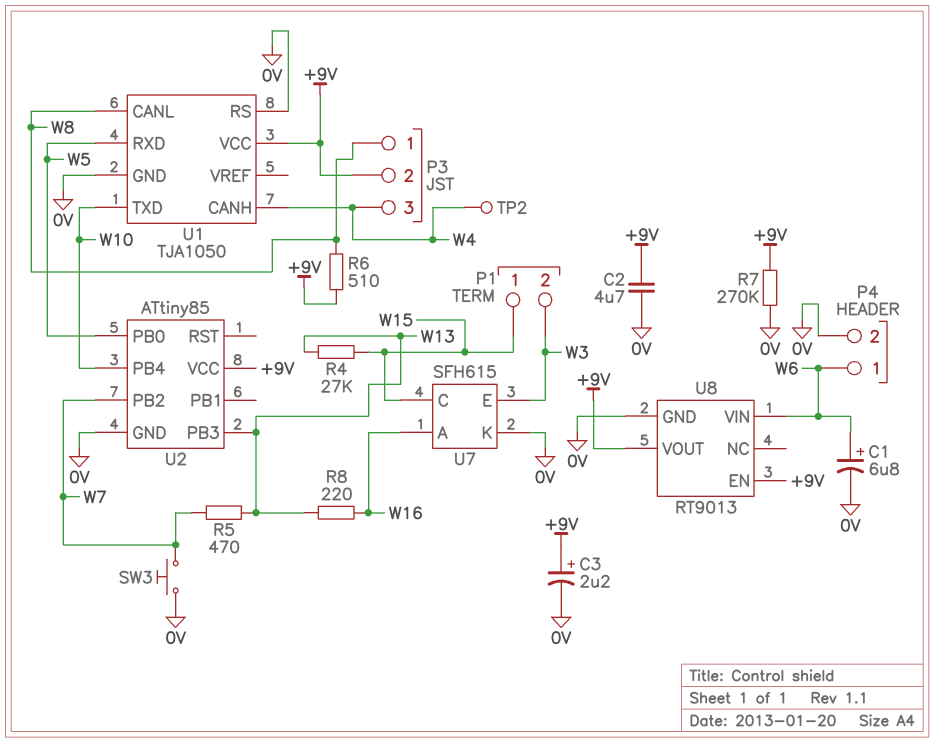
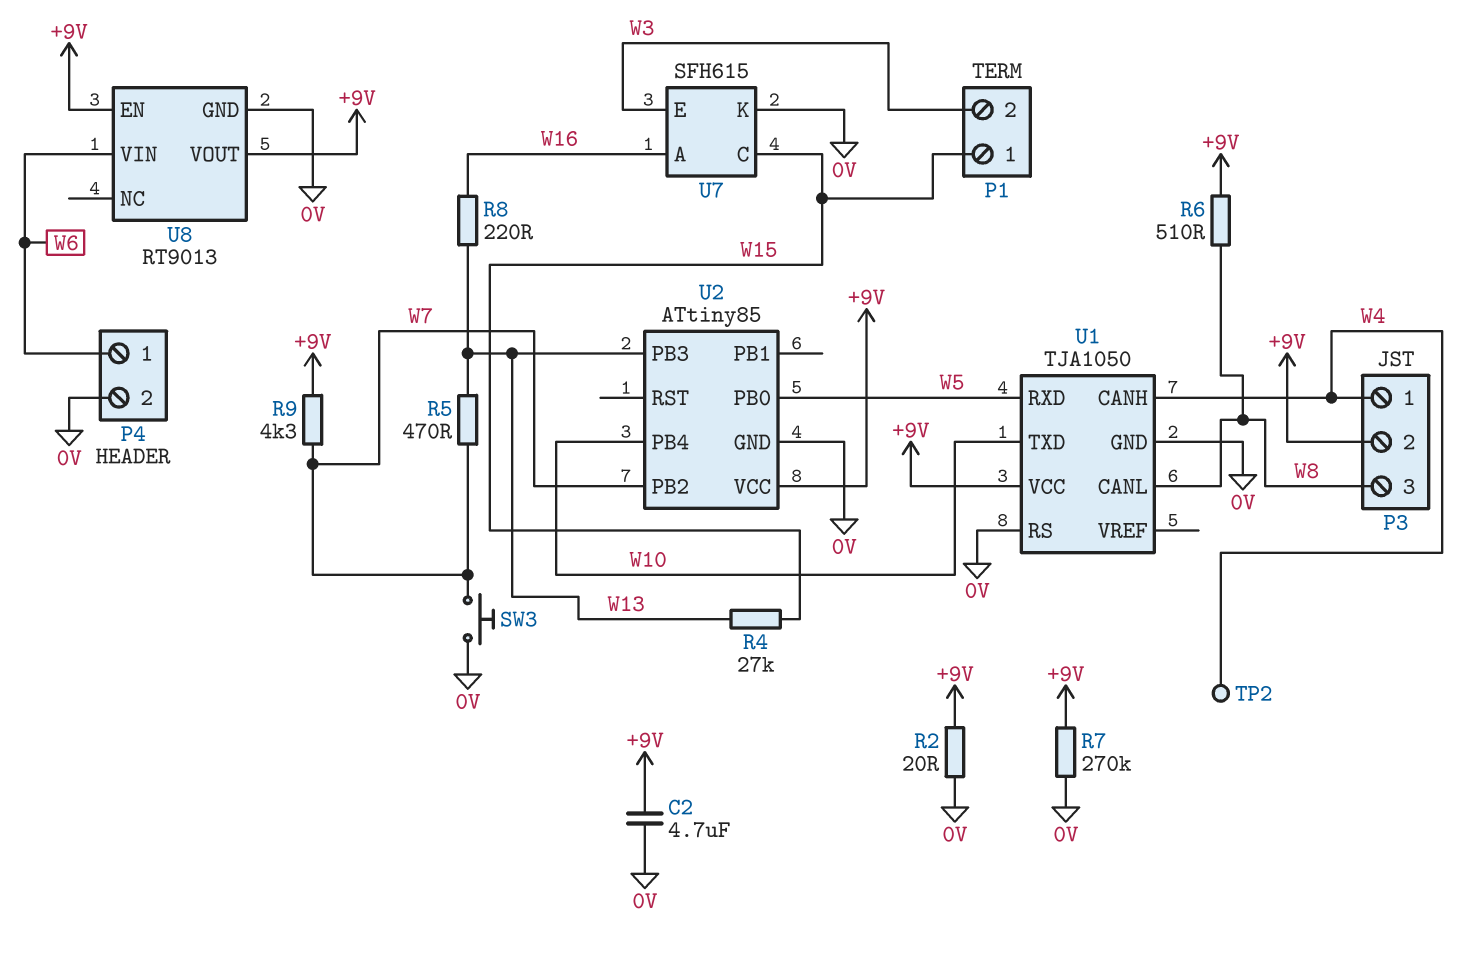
C1: 6.8uF (plus W6, minus 0V) -> none
C3: 2.2uF (plus +9V, minus 0V) -> none
P3 pin 1: W8 -> W4
P3 pin 3: W4 -> W8
R2: none -> 20 (+9V, 0V)
R9: none -> 4.3k (+9V, W7)

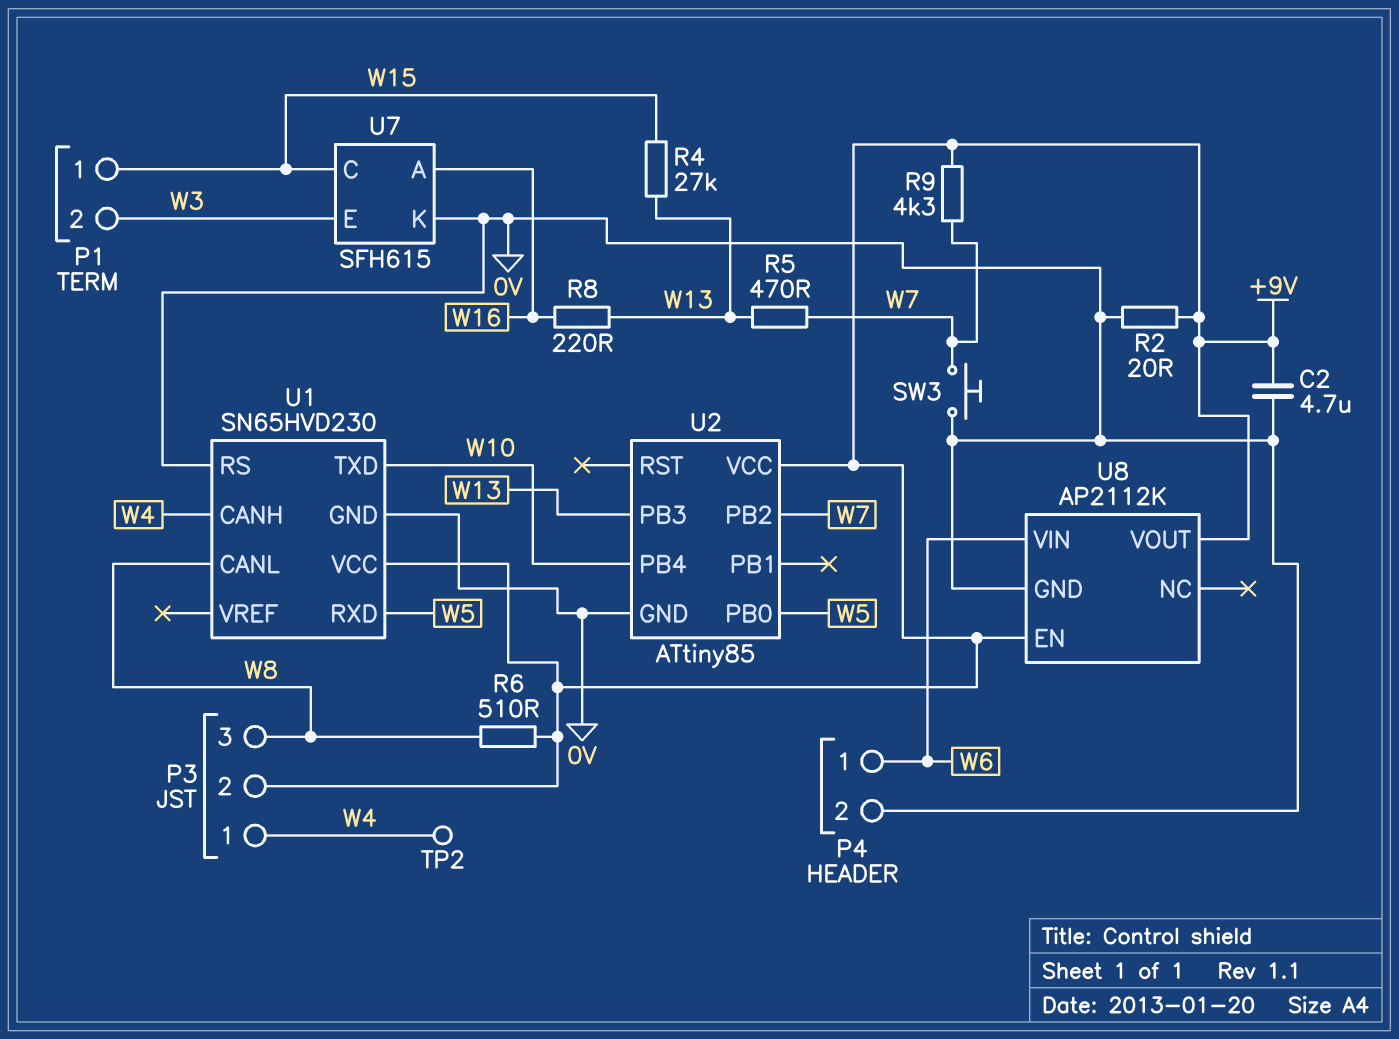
R7: 270k (+9V, 0V) -> none
U1: TJA1050 -> SN65HVD230
U8: RT9013 -> AP2112K

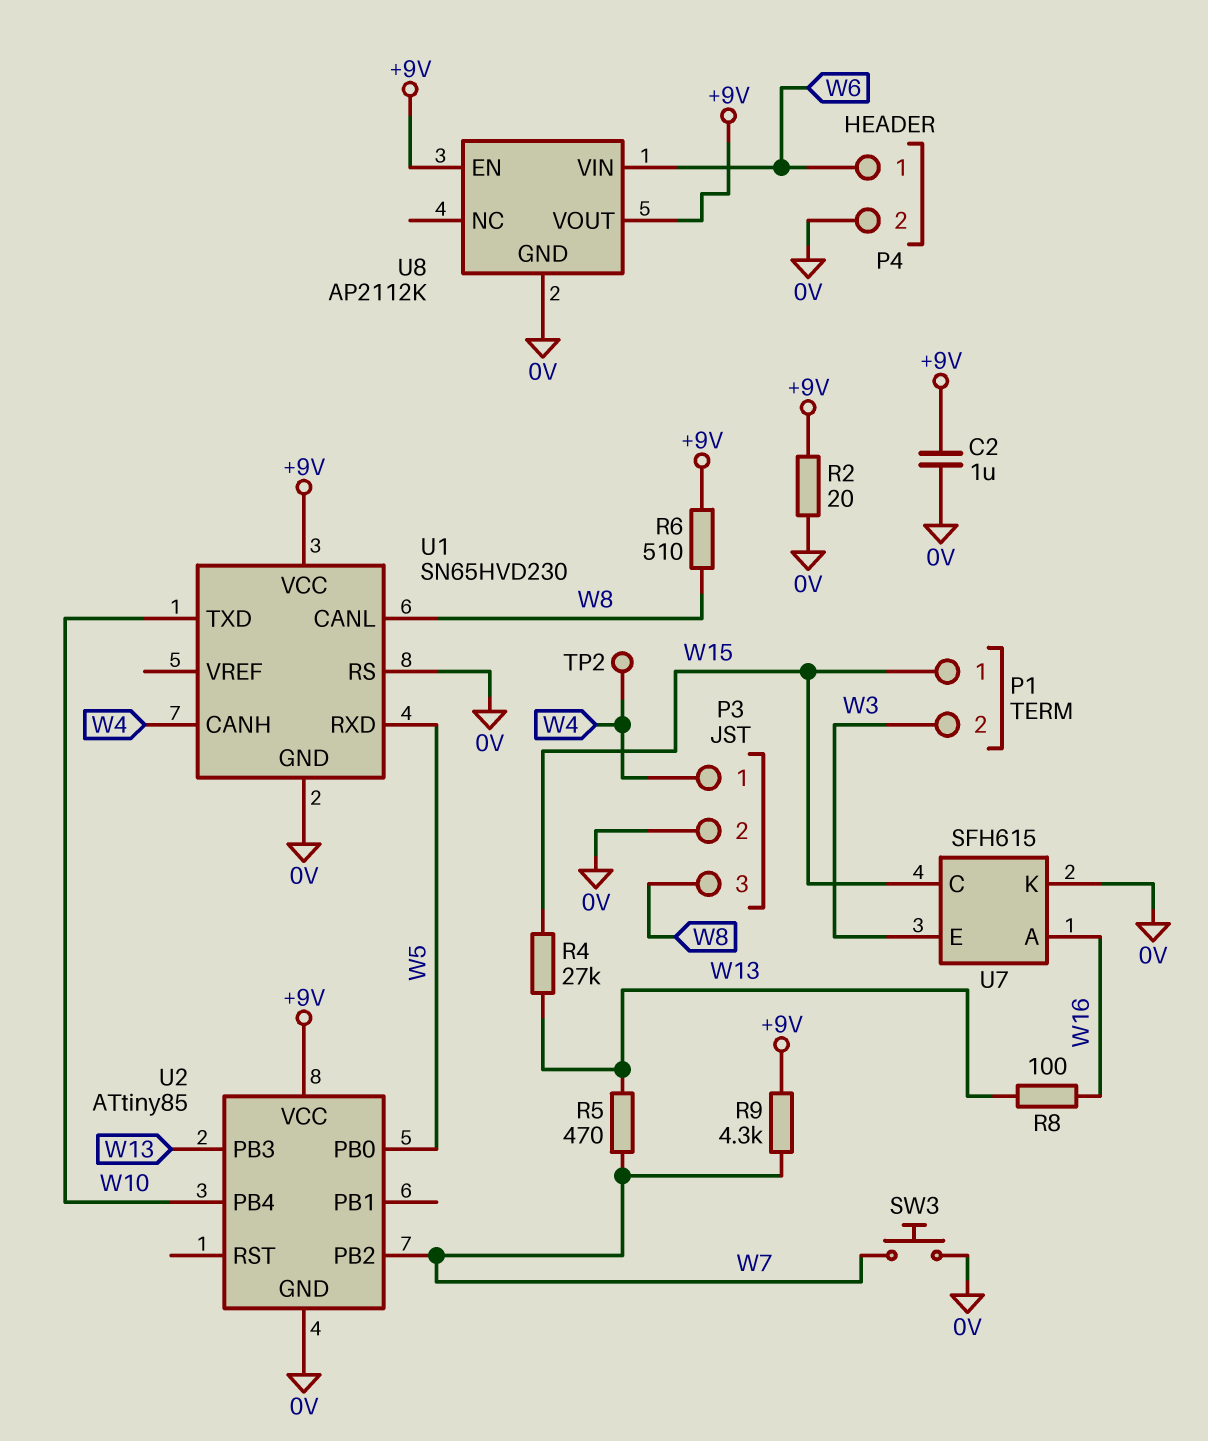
C2: 4.7uF (+9V, 0V) -> 1uF (+9V, 0V)
P3 pin 2: +9V -> 0V
R8: 220 (W13, W16) -> 100 (W13, W16)

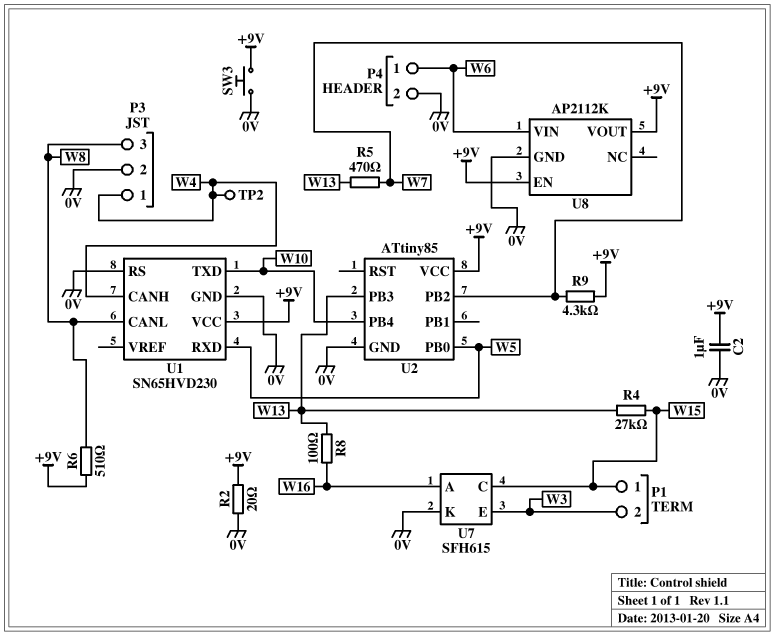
SW3: button (0V, W7) -> button (+9V, 0V)

